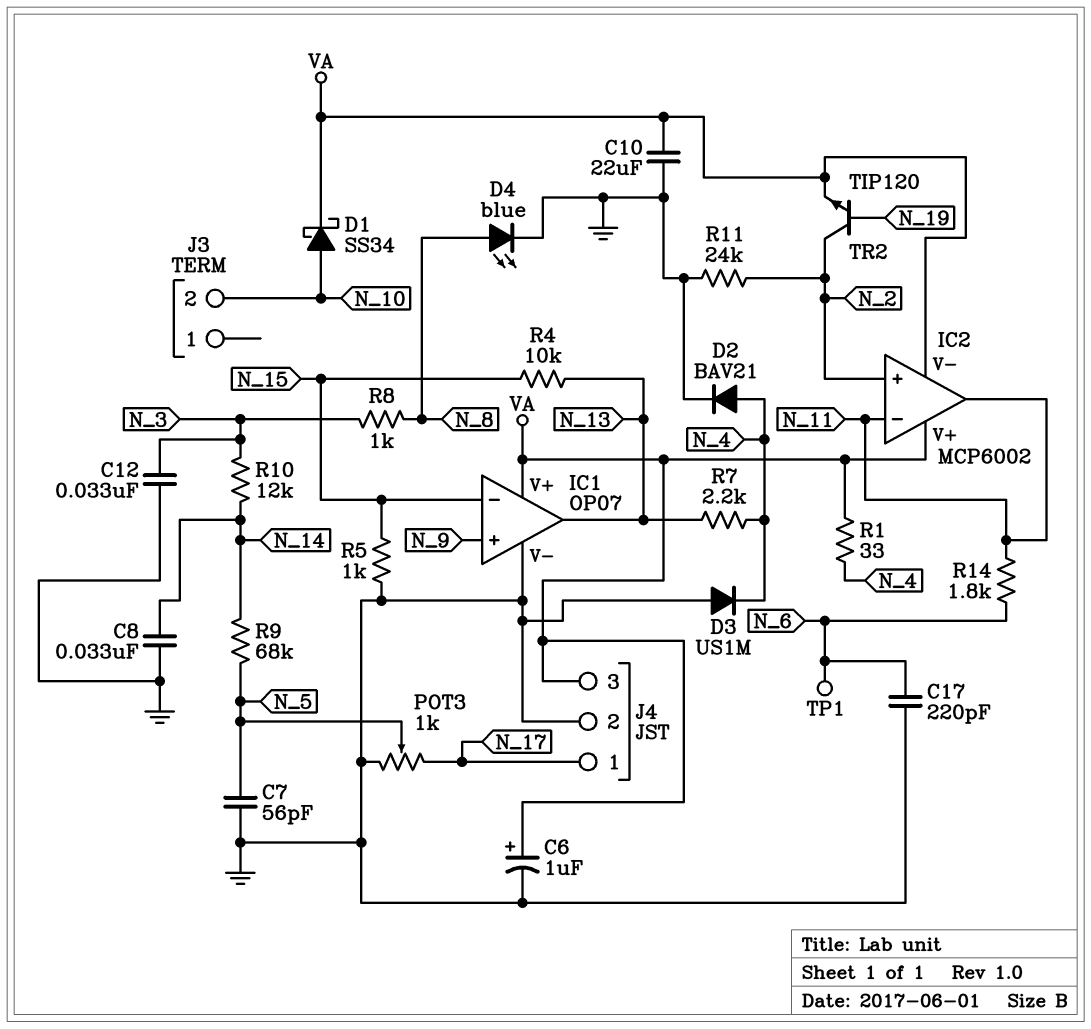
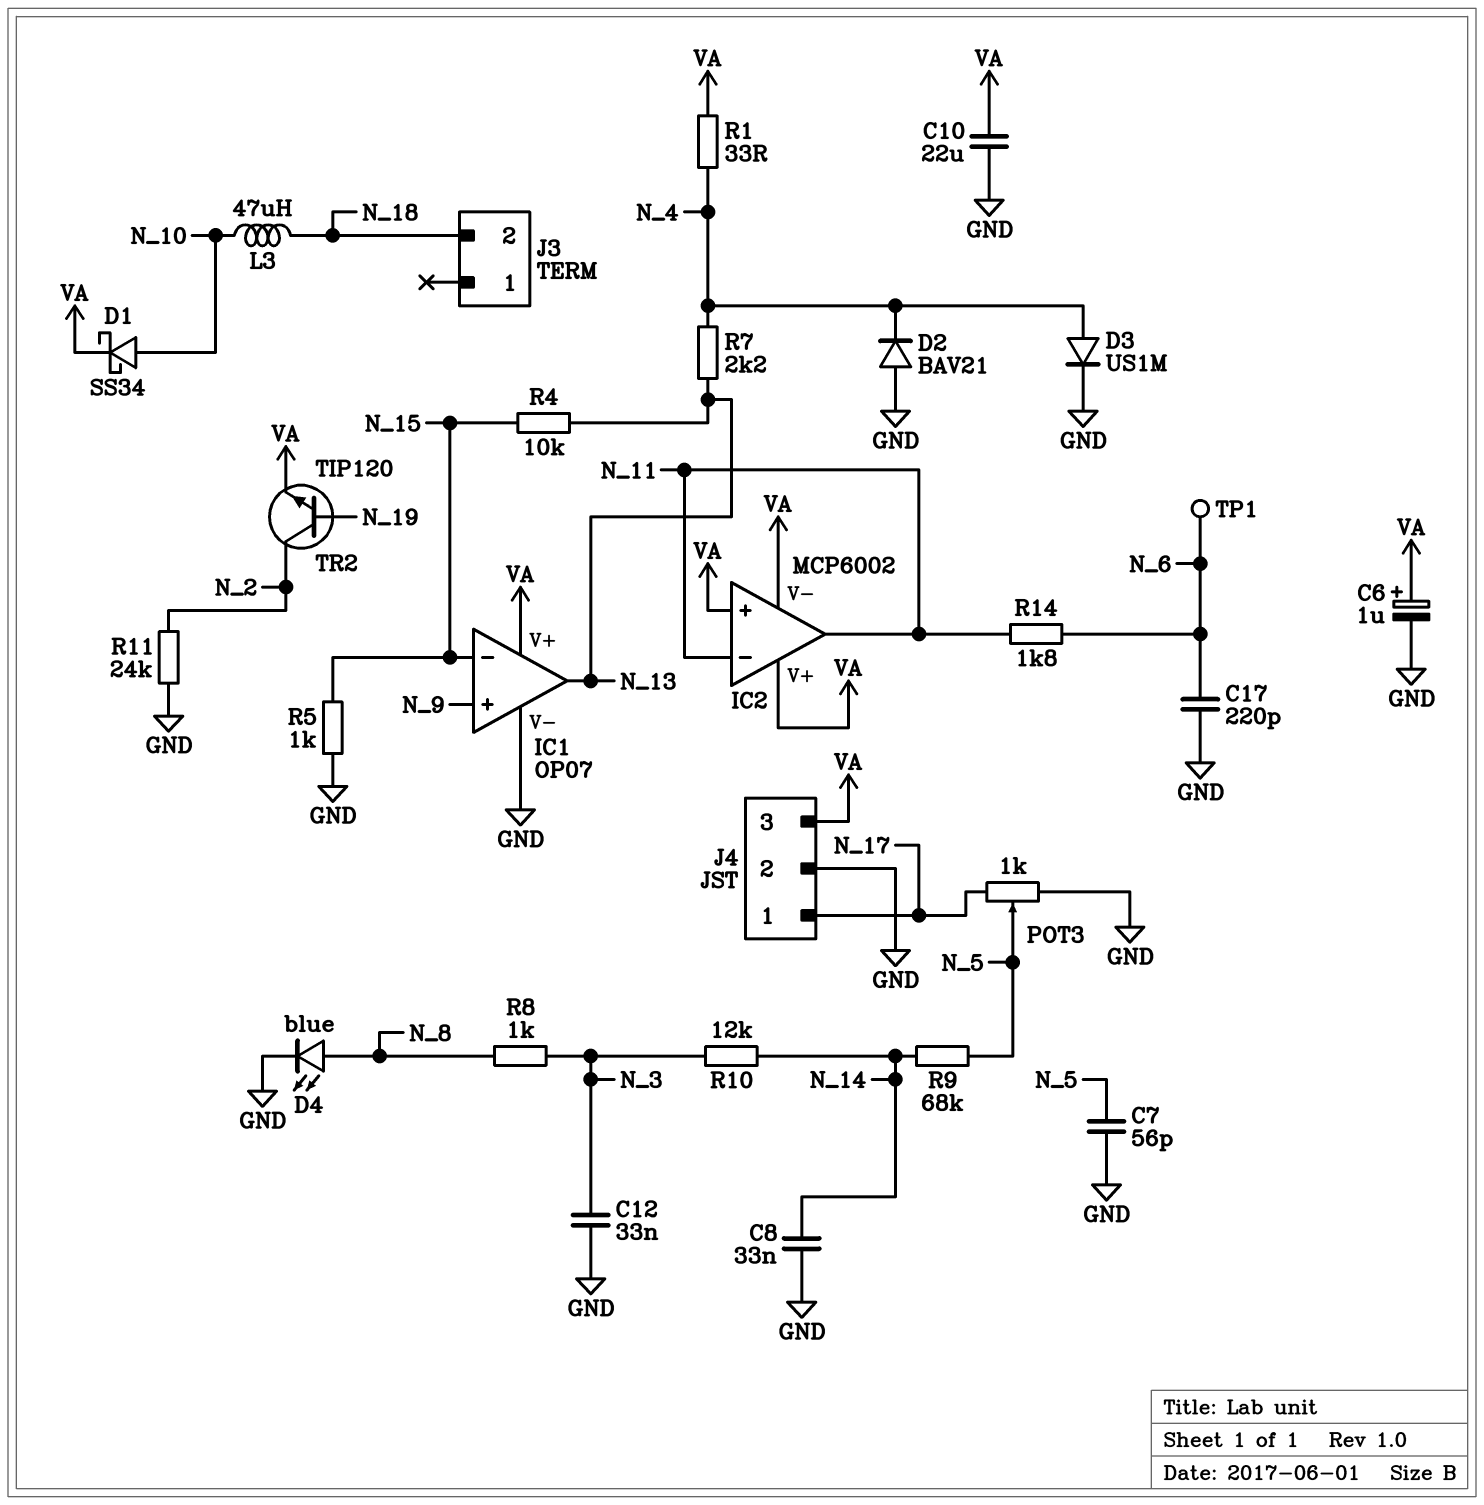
D2: diode BAV21 (A N_4, K GND) -> diode BAV21 (A GND, K N_4)
D3: diode US1M (A GND, K N_4) -> diode US1M (A N_4, K GND)
IC2 pin in+: N_2 -> VA
J3 pin 2: N_10 -> N_18
L3: none -> 47uH (N_10, N_18)

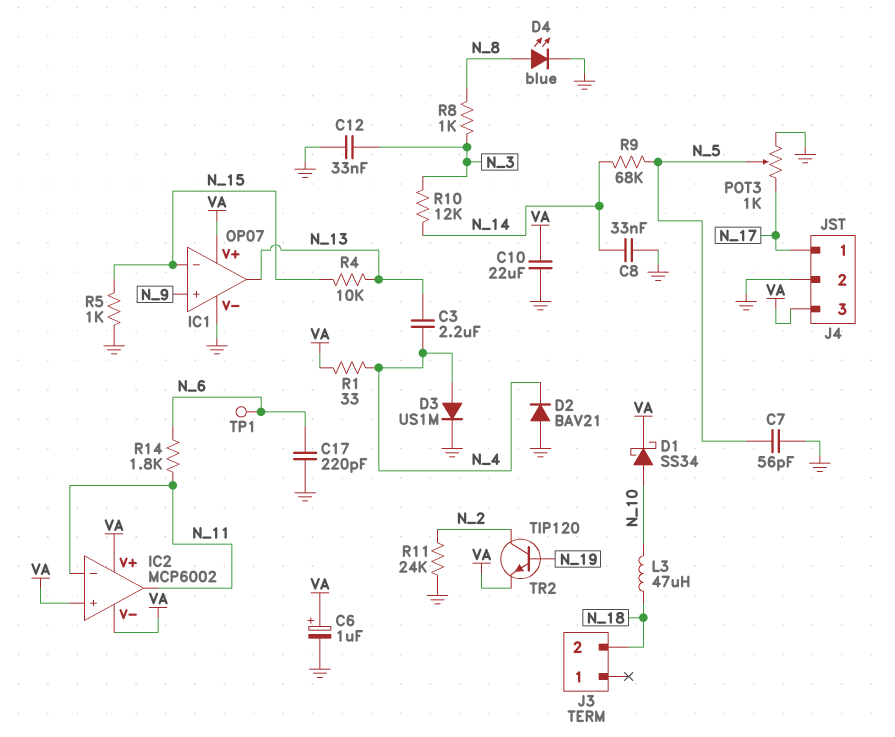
C3: none -> 2.2uF (N_4, N_13)
R7: 2.2k (N_4, N_13) -> none

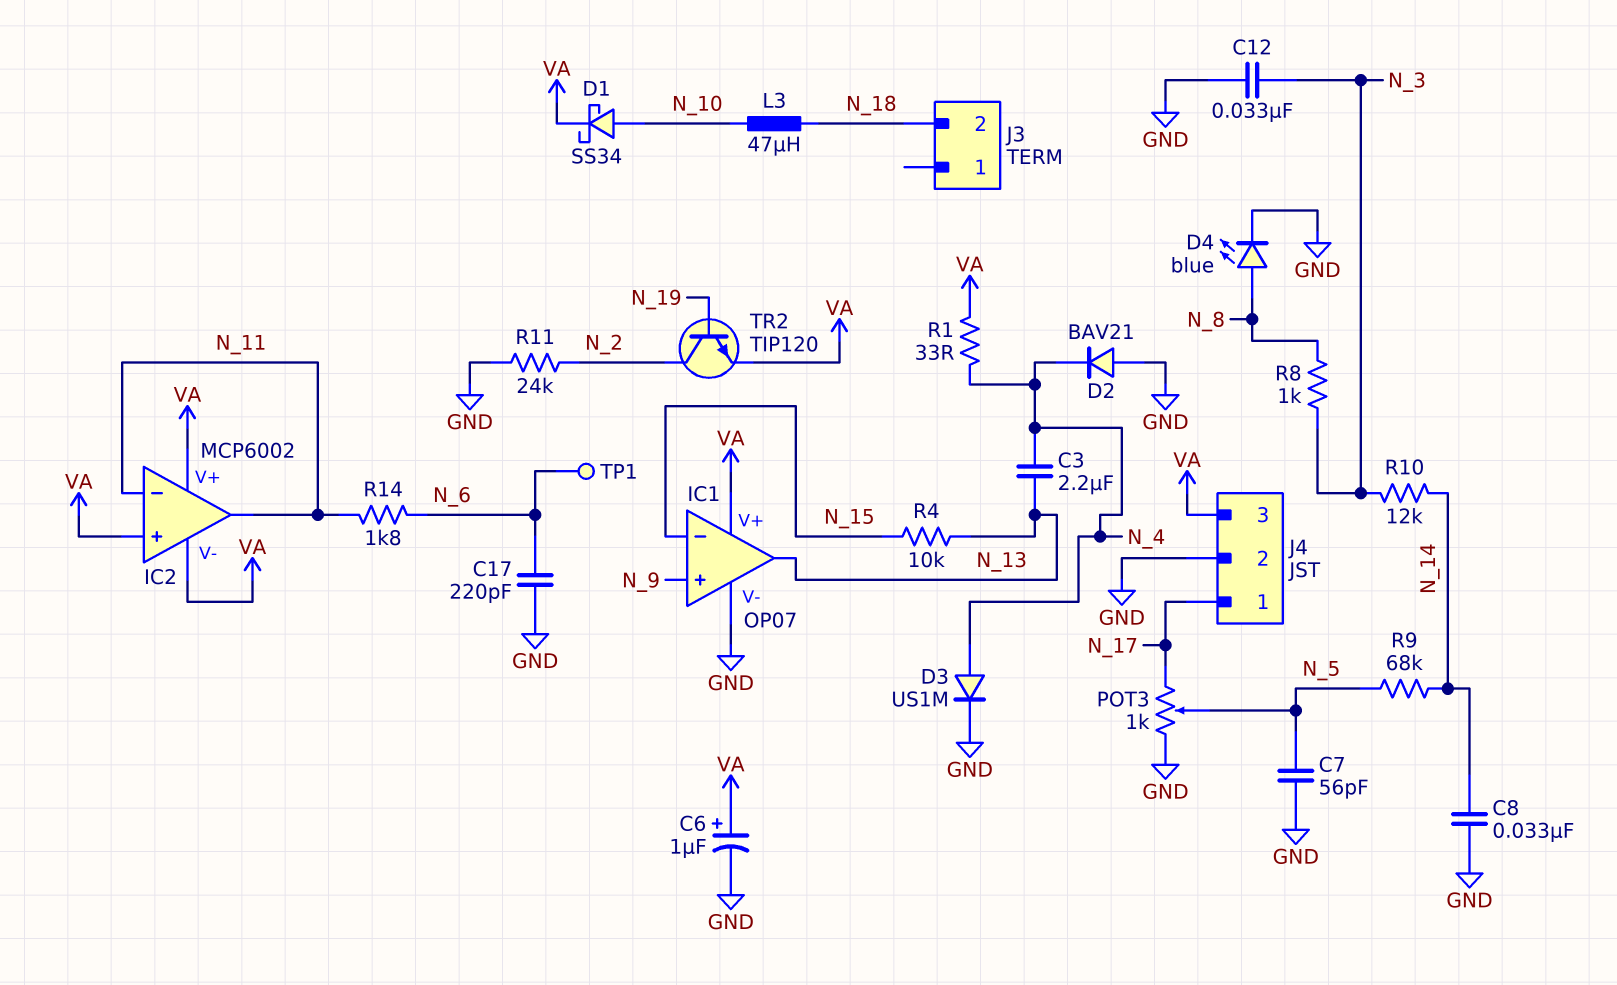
C10: 22uF (GND, VA) -> none
R5: 1k (GND, N_15) -> none

